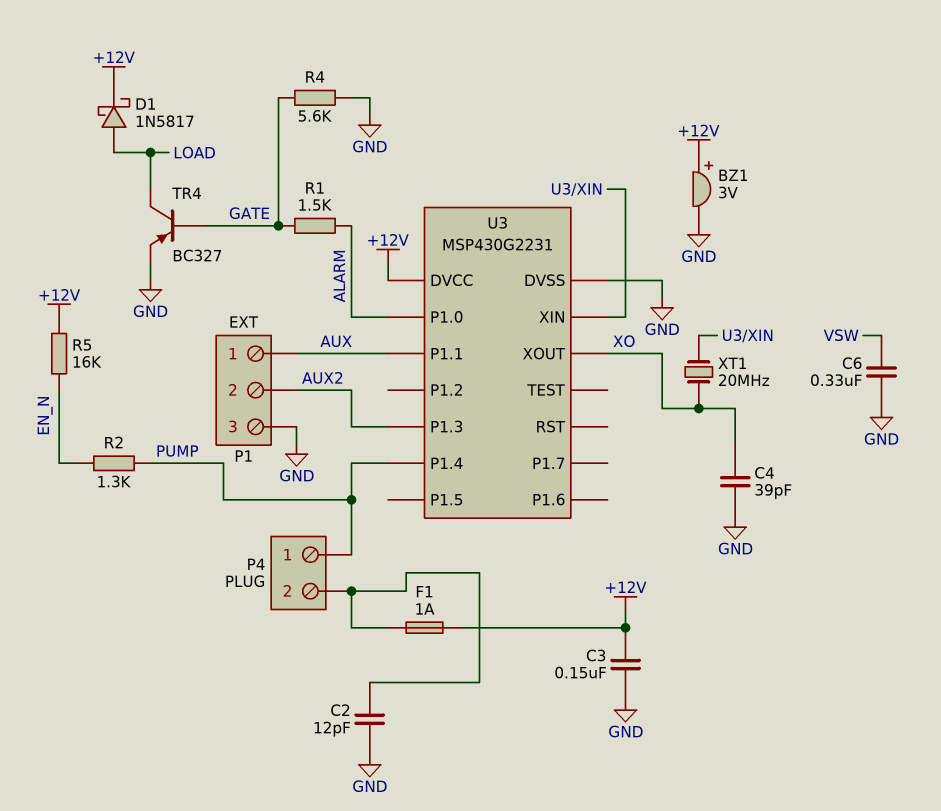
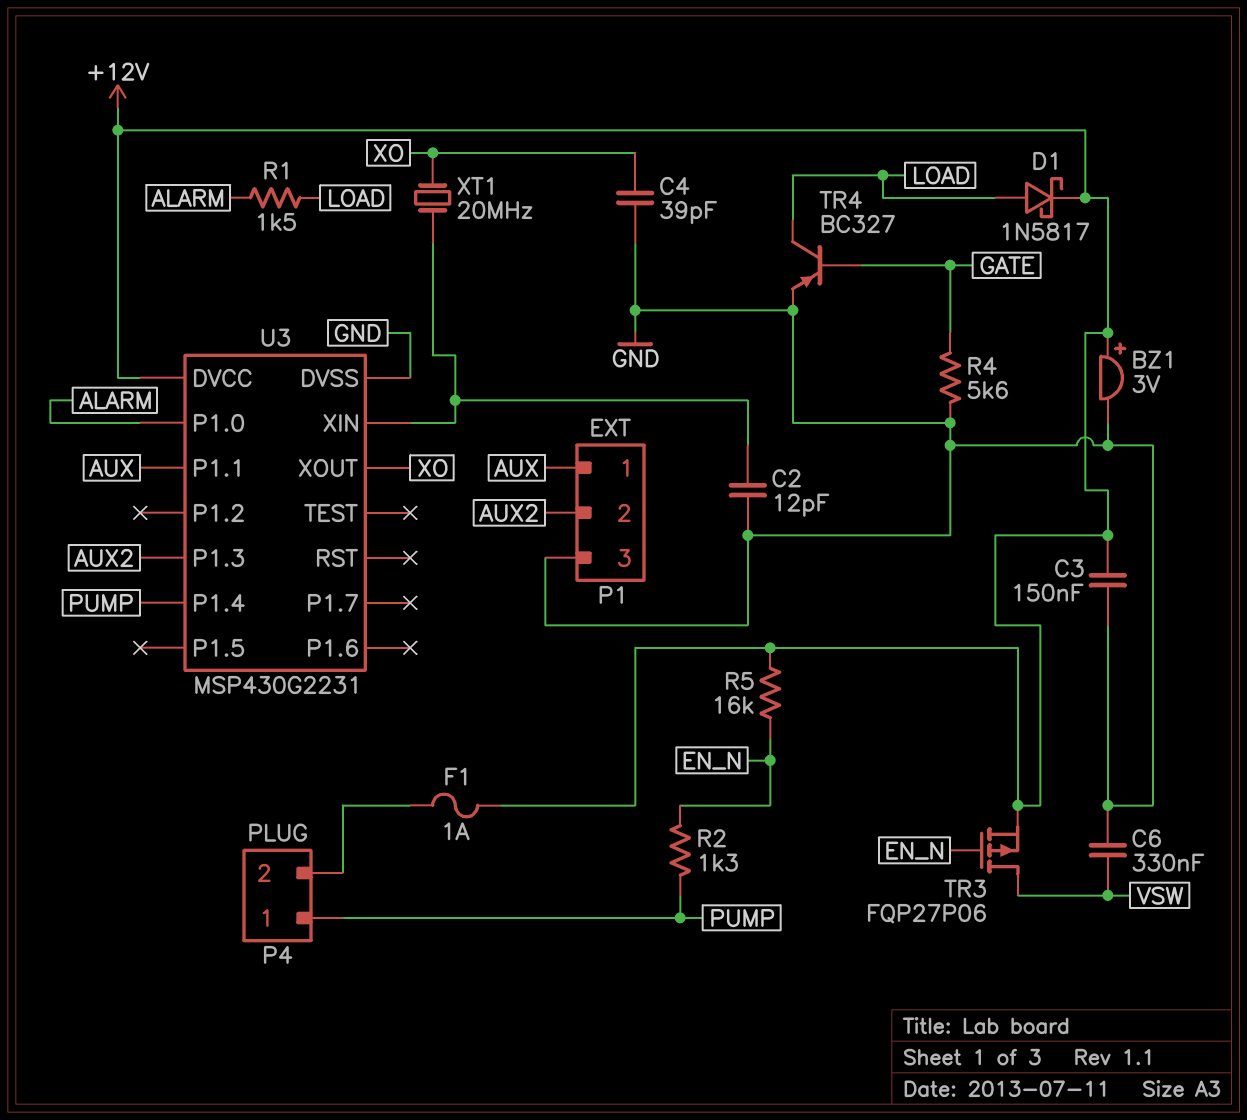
C2: 12pF (GND, P4/2) -> 12pF (GND, U3/XIN)
R1: 1.5k (ALARM, GATE) -> 1.5k (ALARM, LOAD)
TR3: none -> PMOS FQP27P06 (G EN_N, D VSW, S +12V)

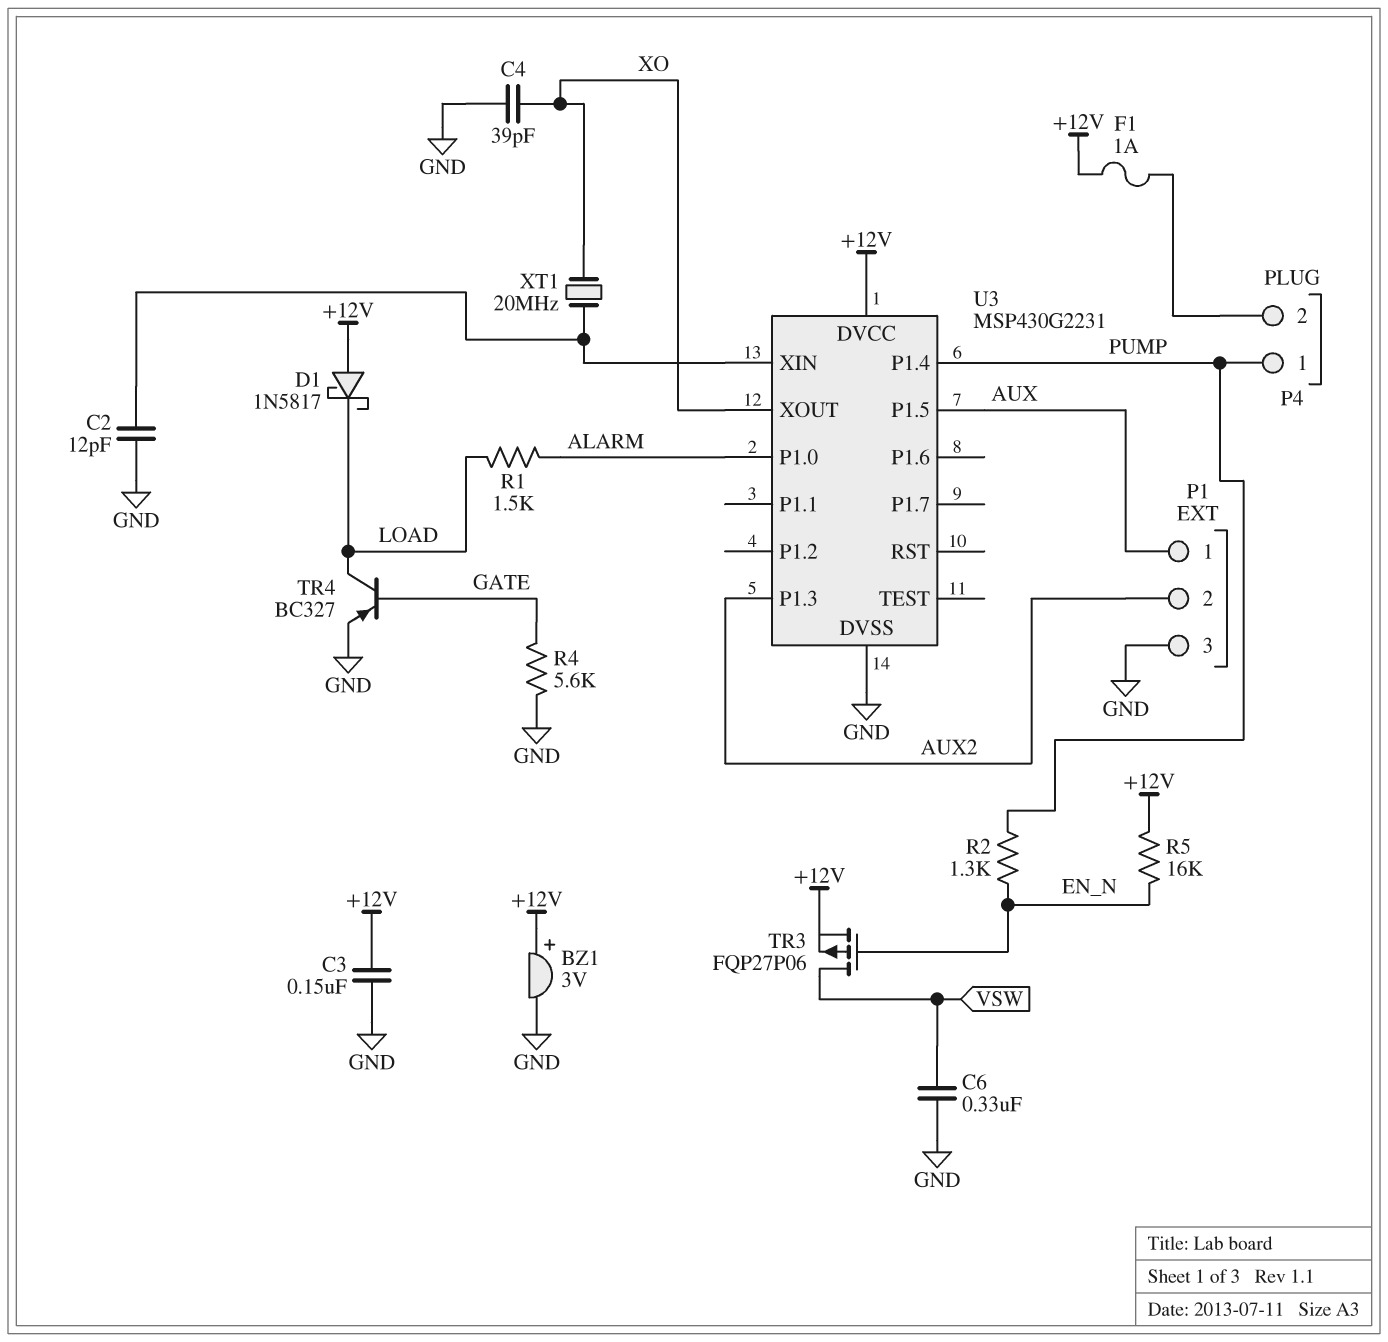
D1: schottky 1N5817 (A LOAD, K +12V) -> schottky 1N5817 (A +12V, K LOAD)
U3 pin P1.1: AUX -> none
U3 pin P1.5: none -> AUX

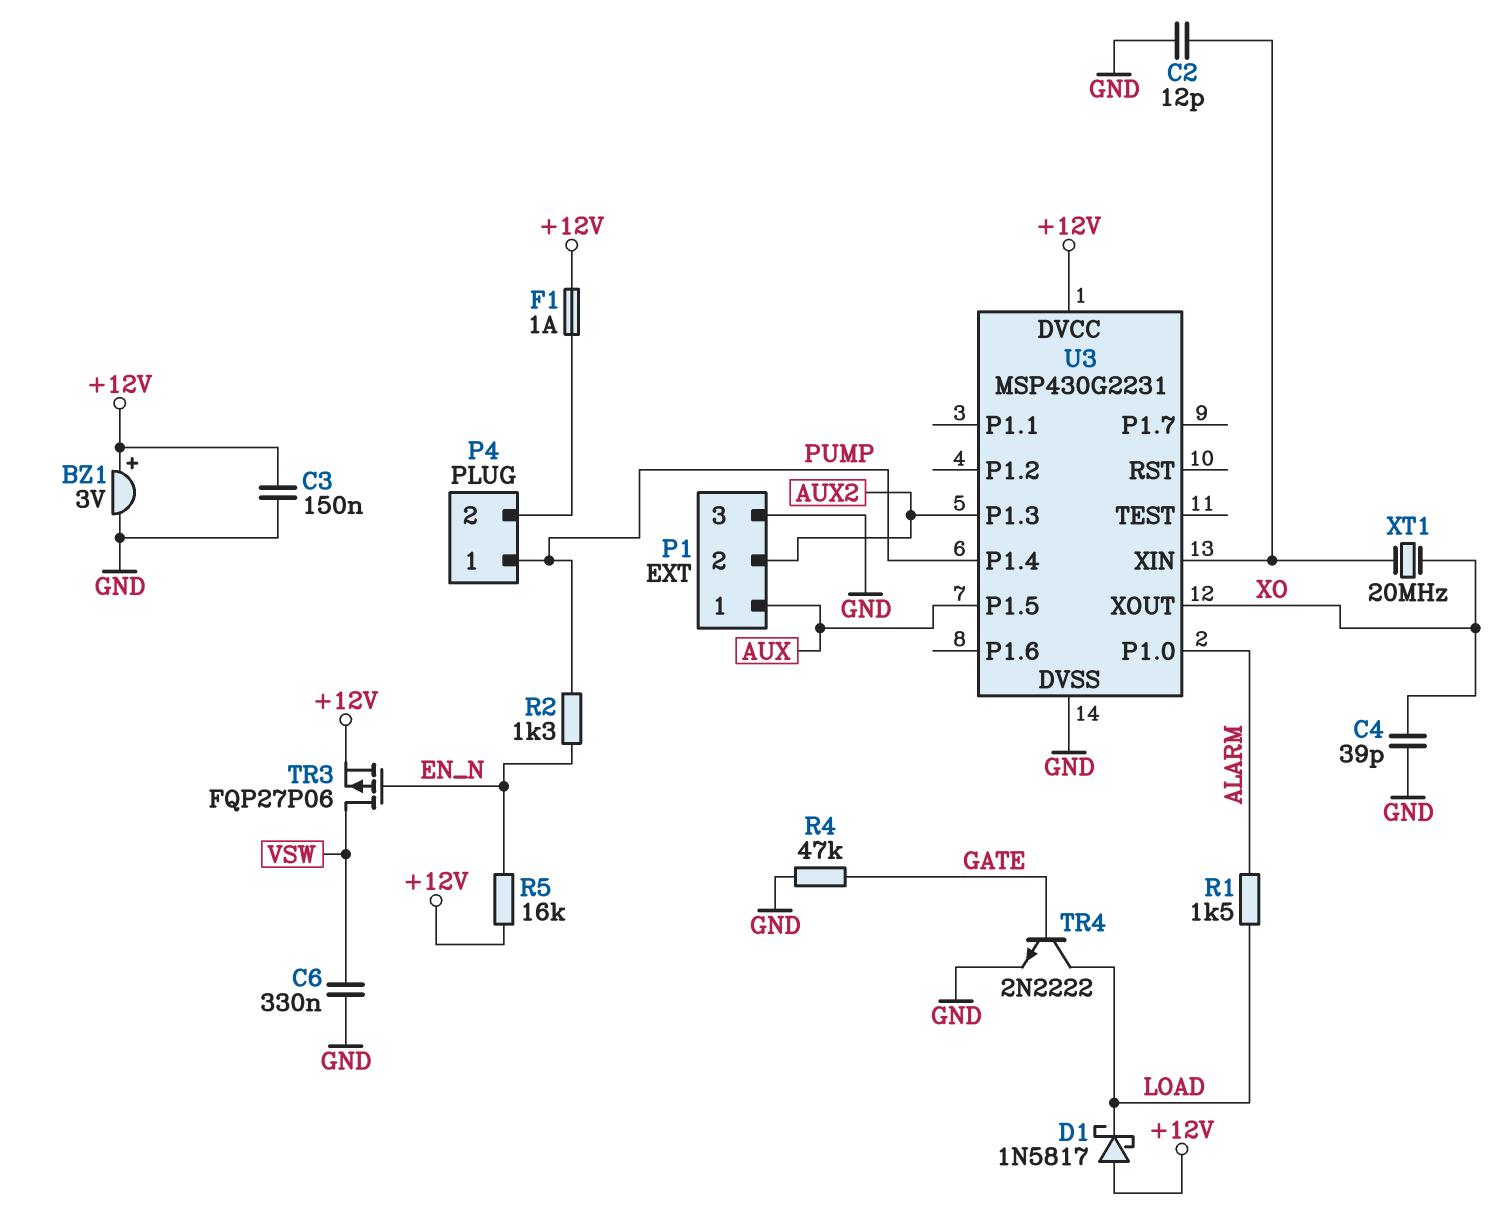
R4: 5.6k (GATE, GND) -> 47k (GATE, GND)
TR4: PNP BC327 (B GATE, C LOAD, E GND) -> NPN 2N2222 (B GATE, C LOAD, E GND)

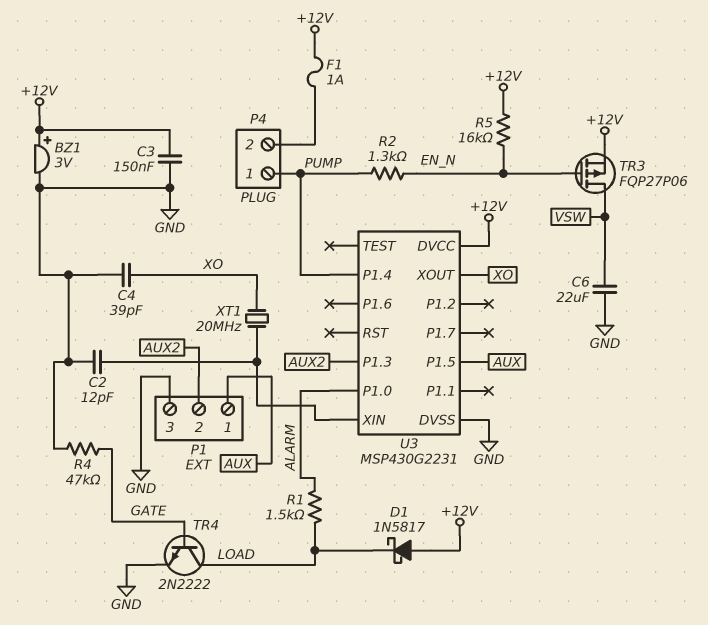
C6: 330nF (GND, VSW) -> 22uF (GND, VSW)

